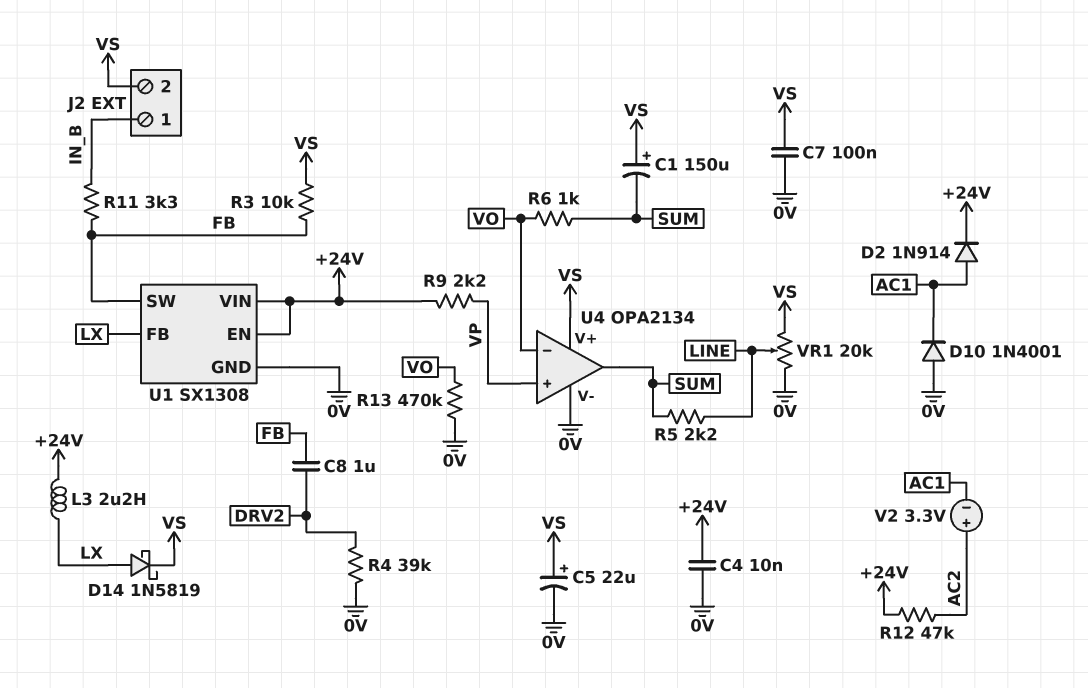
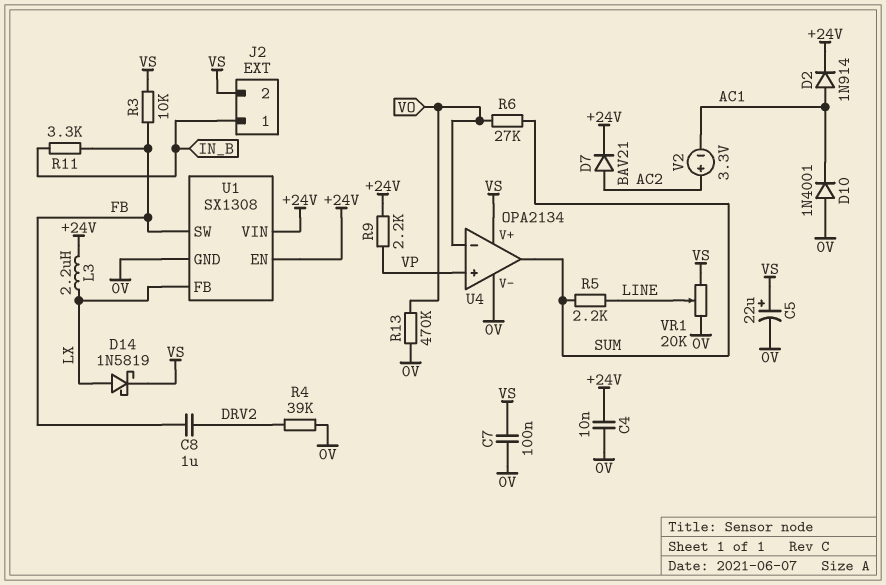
C1: 150uF (plus VS, minus SUM) -> none
D7: none -> diode BAV21 (A AC2, K +24V)
R6: 1k (SUM, VO) -> 27k (SUM, VO)
R12: 47k (+24V, AC2) -> none

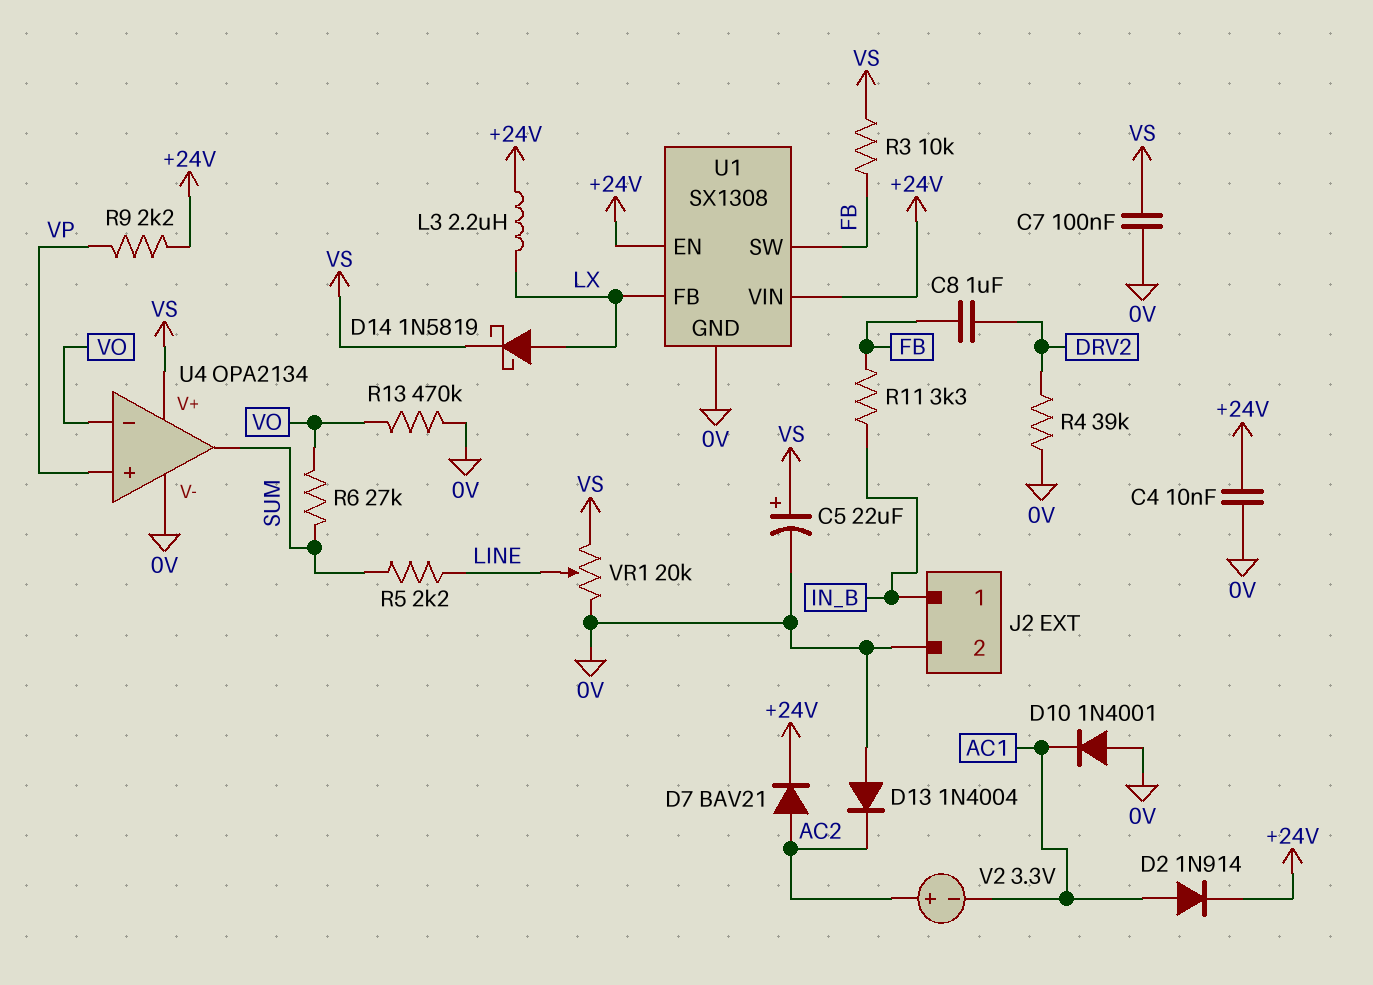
D13: none -> diode 1N4004 (A 0V, K AC2)
J2 pin 2: VS -> 0V

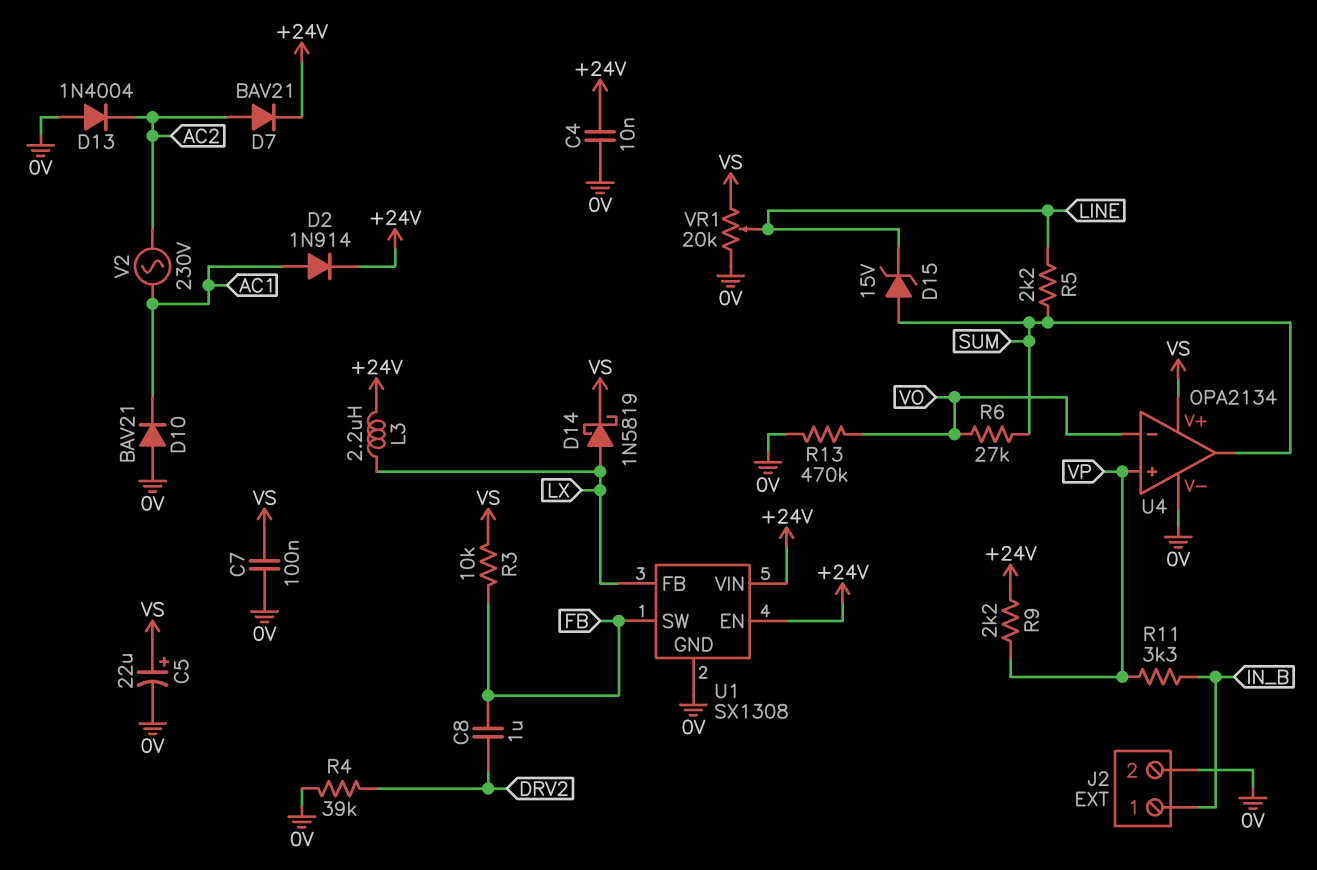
D10: diode 1N4001 (A 0V, K AC1) -> diode BAV21 (A 0V, K AC1)
D15: none -> zener 15V (A SUM, K LINE)
R11: 3.3k (FB, IN_B) -> 3.3k (IN_B, VP)
V2: 3.3V (plus AC2, minus AC1) -> AC 230V (AC1, AC2)

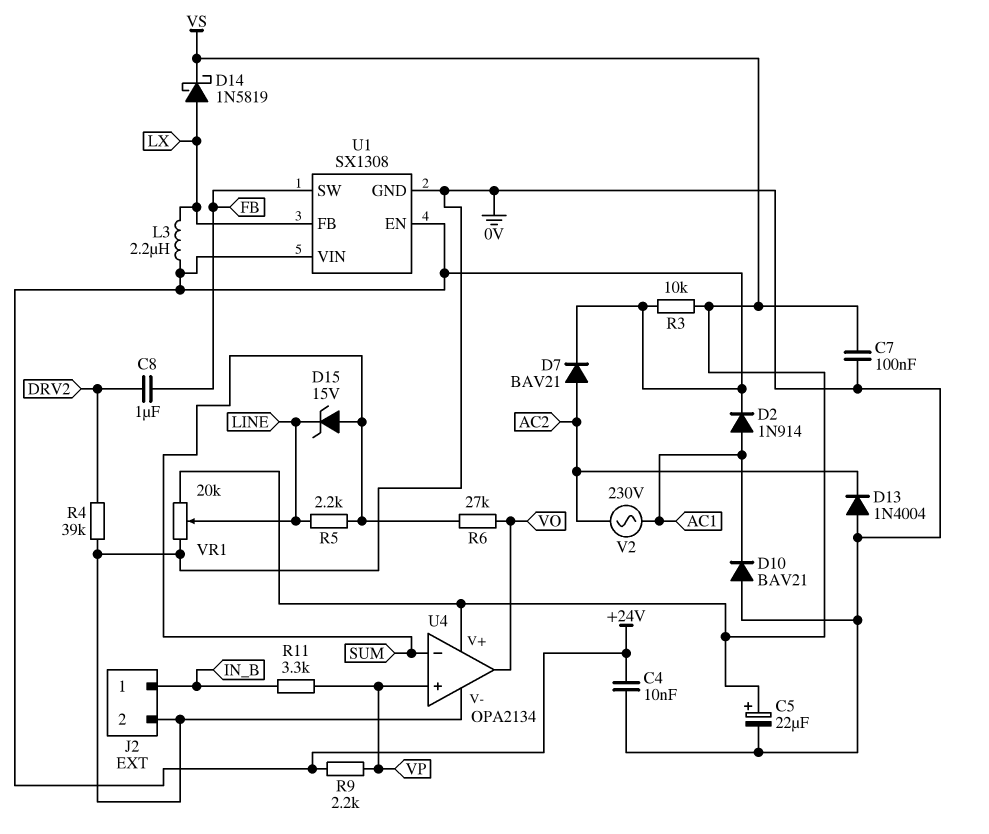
R3: 10k (FB, VS) -> 10k (+24V, VS)
R13: 470k (0V, VO) -> none
U4 pin in-: VO -> SUM
U4 pin out: SUM -> VO

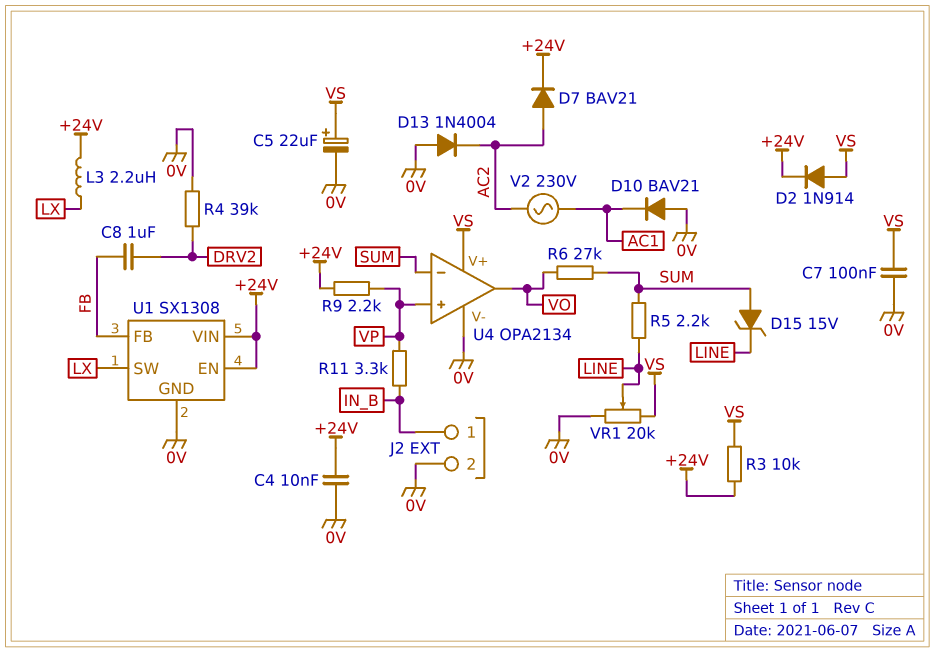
D2: diode 1N914 (A AC1, K +24V) -> diode 1N914 (A VS, K +24V)
D14: schottky 1N5819 (A LX, K VS) -> none
U1 pin FB: LX -> FB
U1 pin SW: FB -> LX

